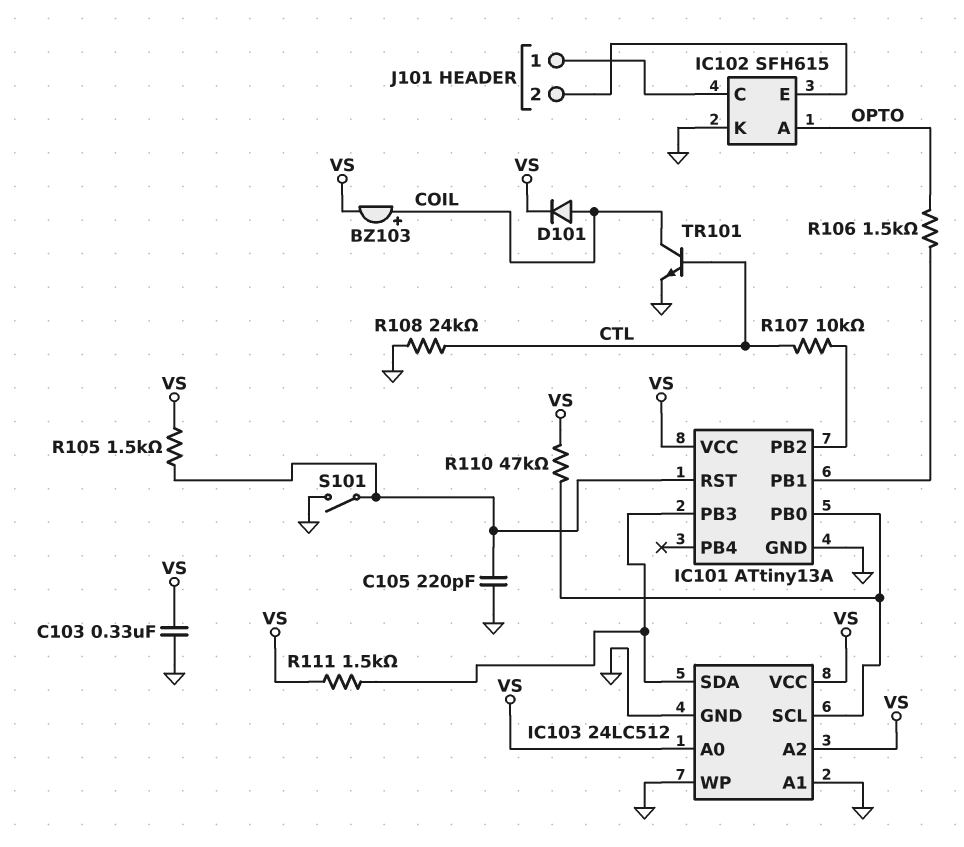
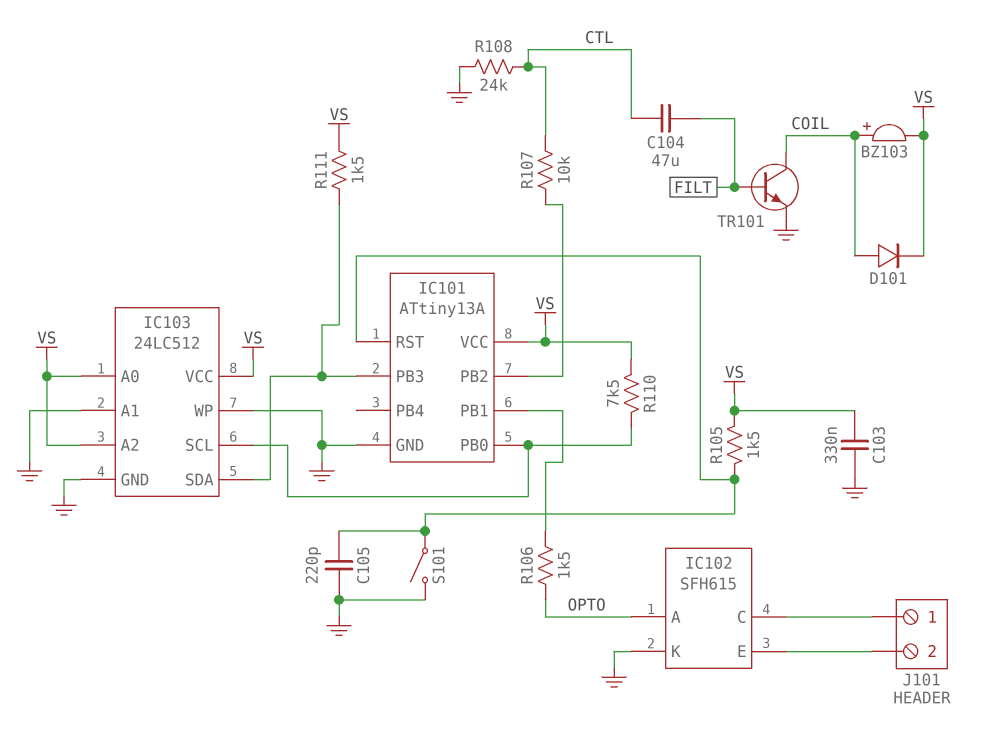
C104: none -> 47uF (CTL, FILT)
R110: 47k (IC101/PB0, VS) -> 7.5k (IC101/PB0, VS)
TR101: NPN (B CTL, C COIL, E GND) -> NPN (B FILT, C COIL, E GND)

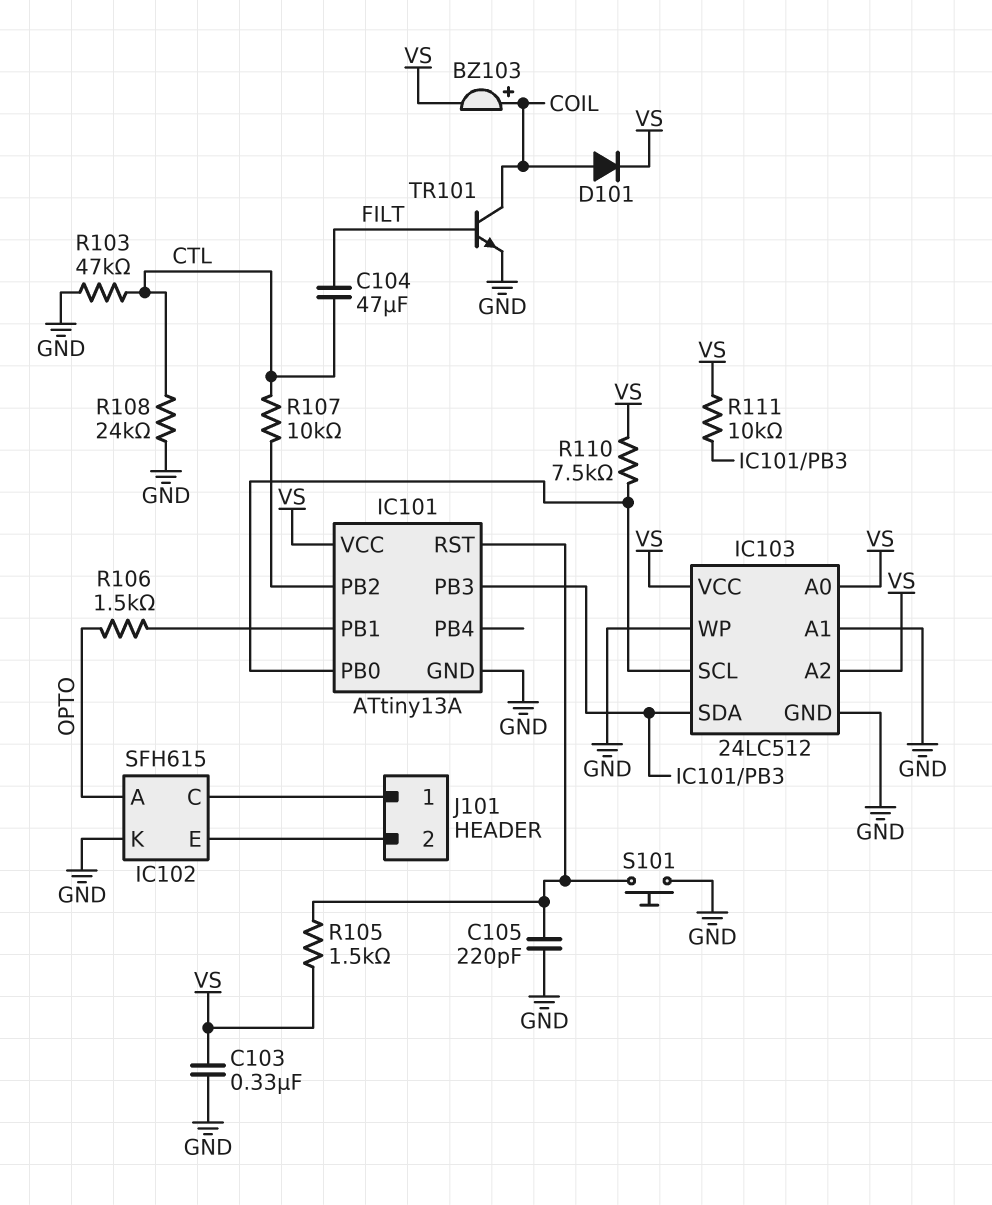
R103: none -> 47k (CTL, GND)
R111: 1.5k (IC101/PB3, VS) -> 10k (IC101/PB3, VS)
S101: switch (GND, IC101/RST) -> button (GND, IC101/RST)

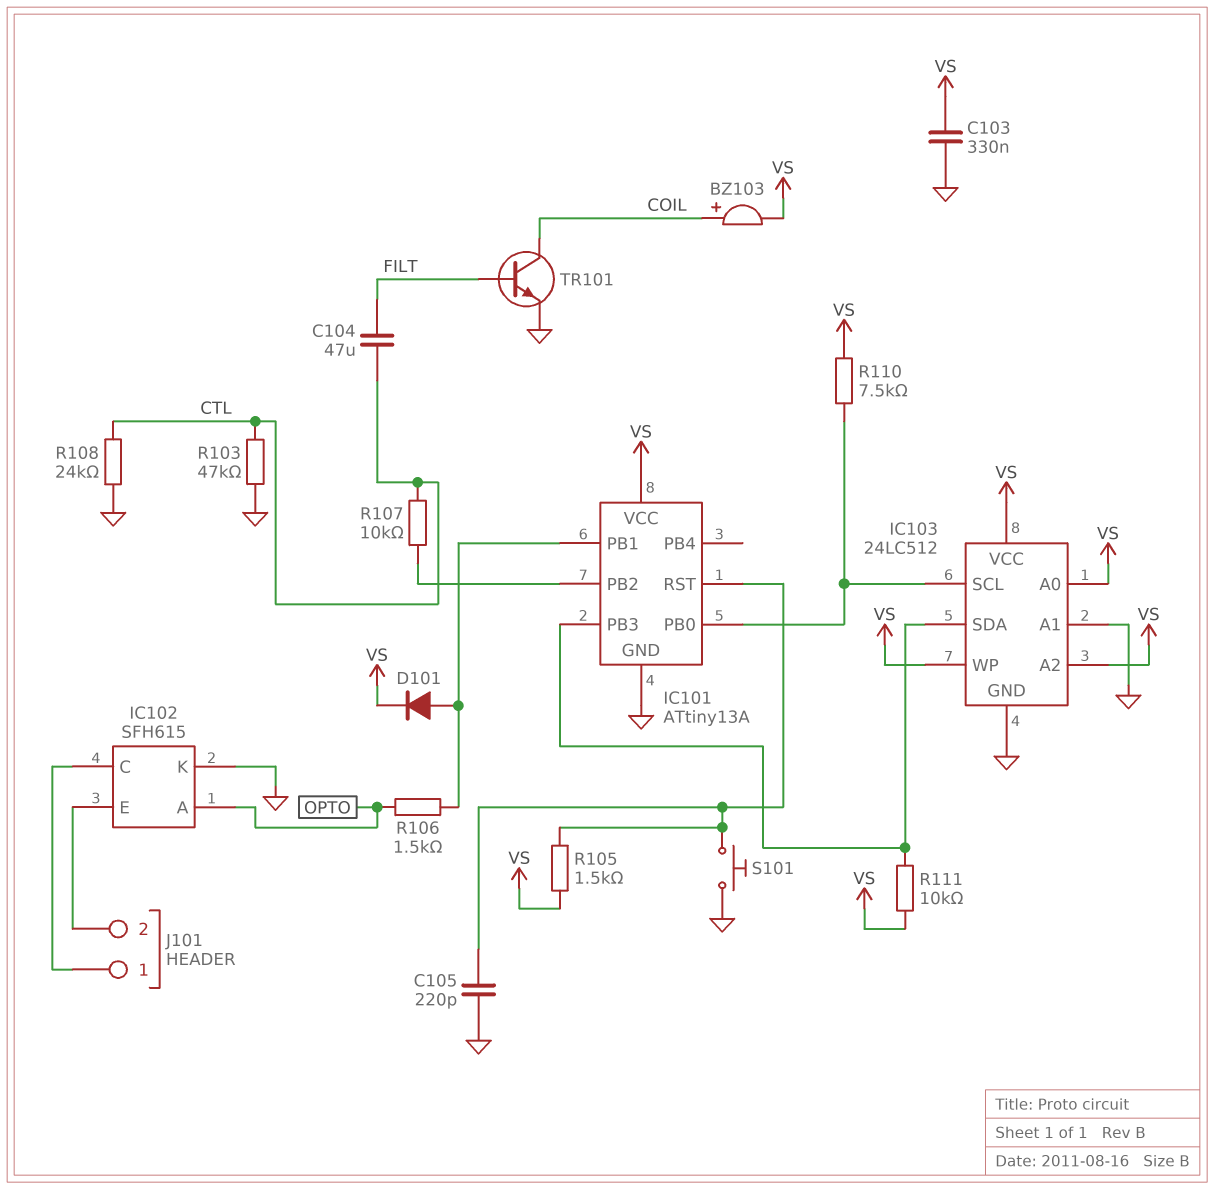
D101: diode (A COIL, K VS) -> diode (A IC101/PB1, K VS)
IC103 pin WP: GND -> VS

